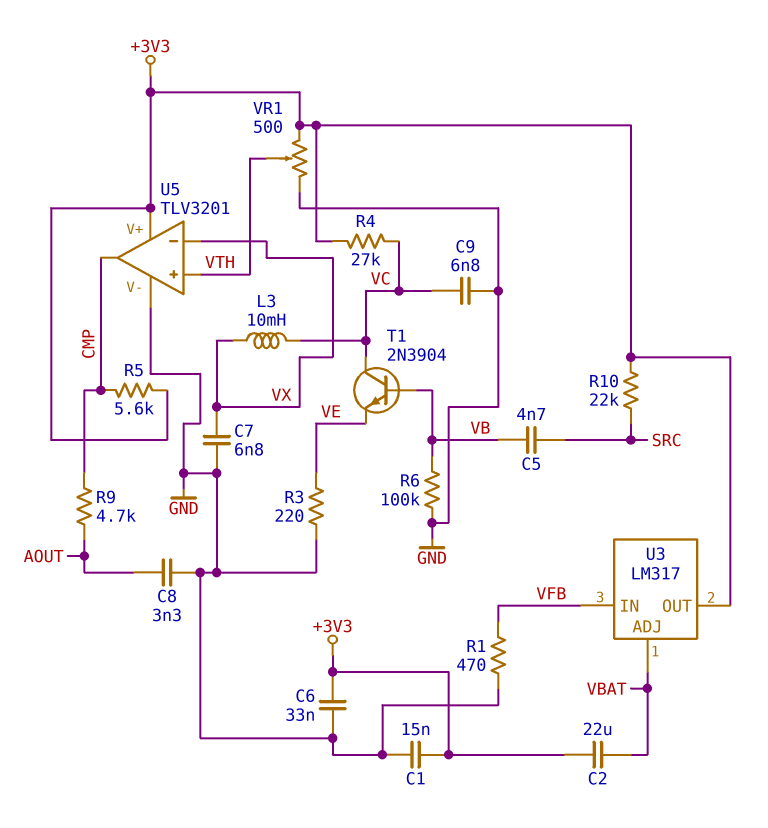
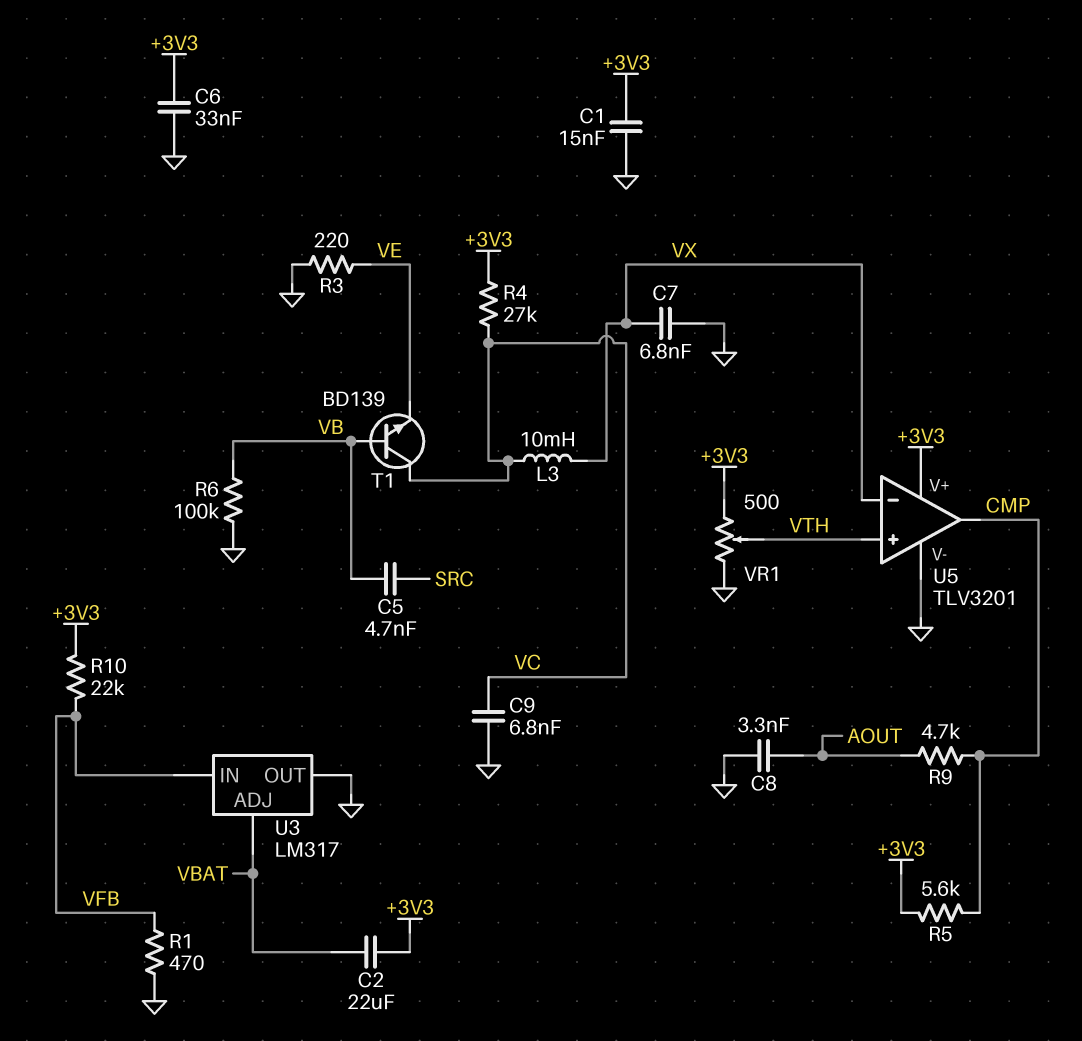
R10: 22k (+3V3, SRC) -> 22k (+3V3, VFB)
T1: NPN 2N3904 (B VB, C VC, E VE) -> NPN BD139 (B VB, C VC, E VE)
U3 pin OUT: +3V3 -> GND

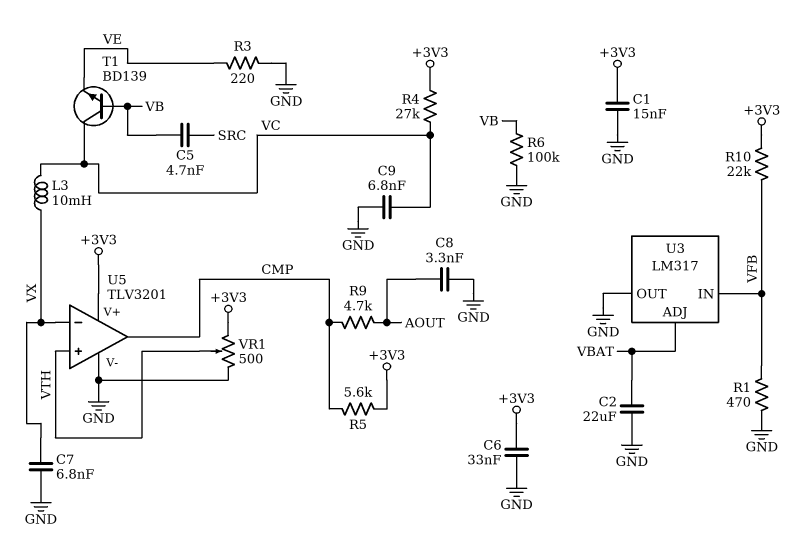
C2: 22uF (+3V3, VBAT) -> 22uF (GND, VBAT)

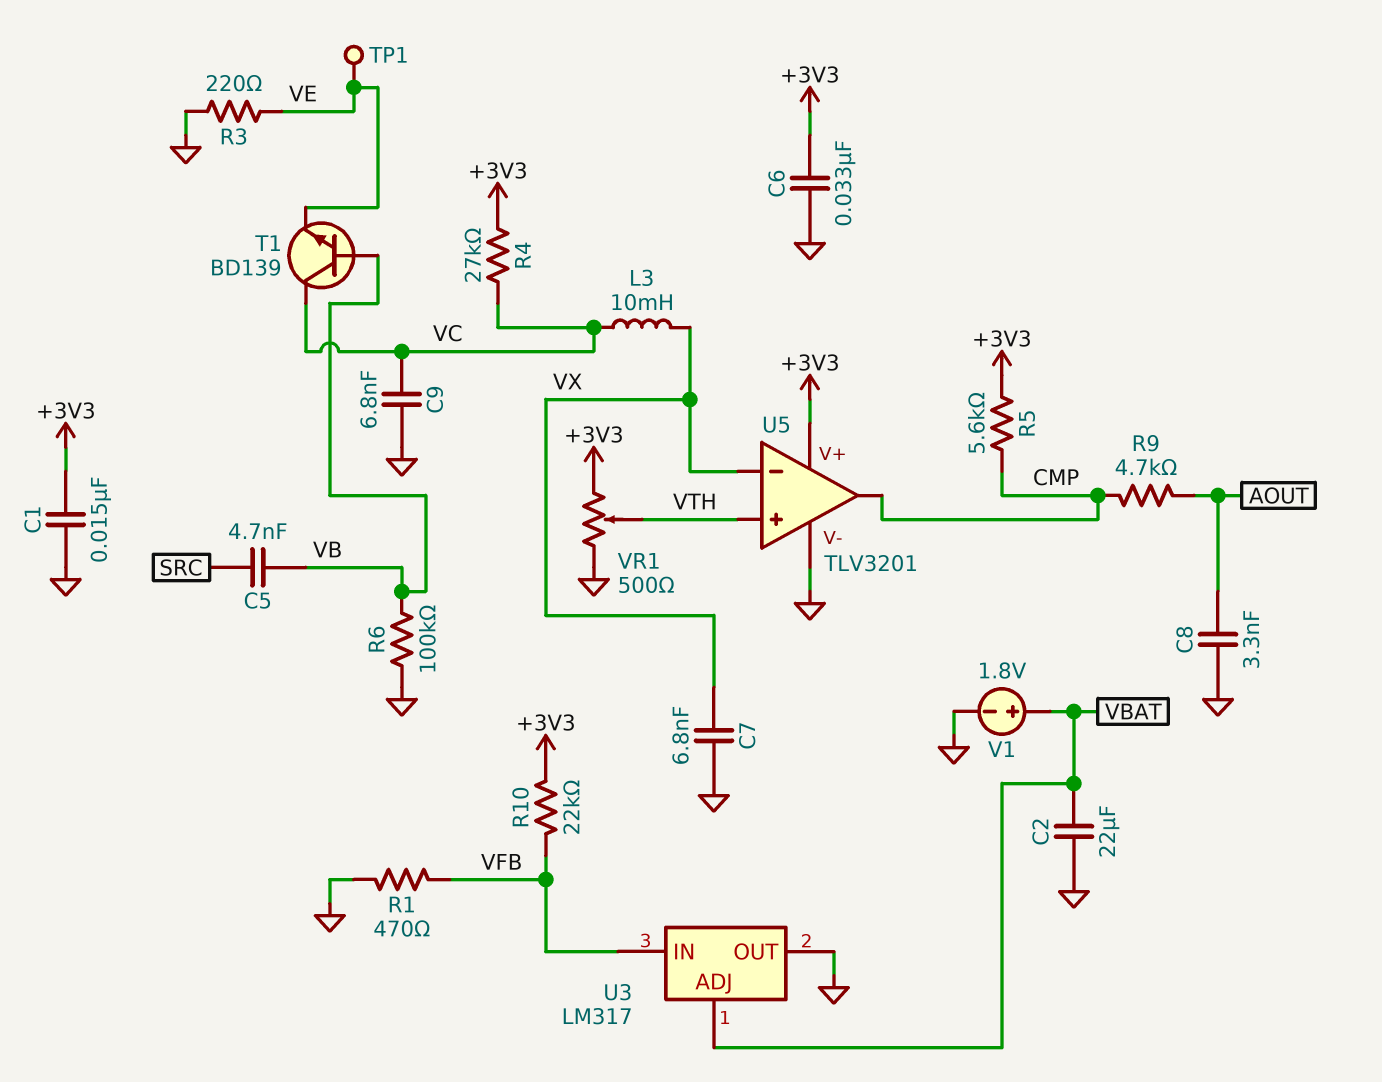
TP1: none -> test point (VE)
V1: none -> 1.8V (plus VBAT, minus GND)

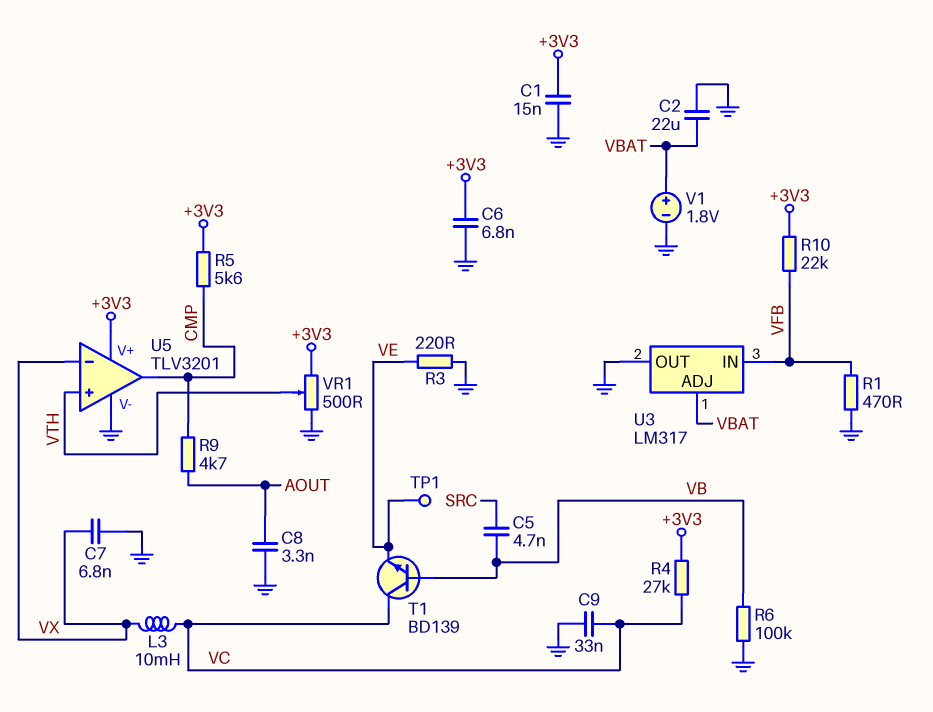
C6: 33nF (+3V3, GND) -> 6.8nF (+3V3, GND)
C9: 6.8nF (GND, VC) -> 33nF (GND, VC)

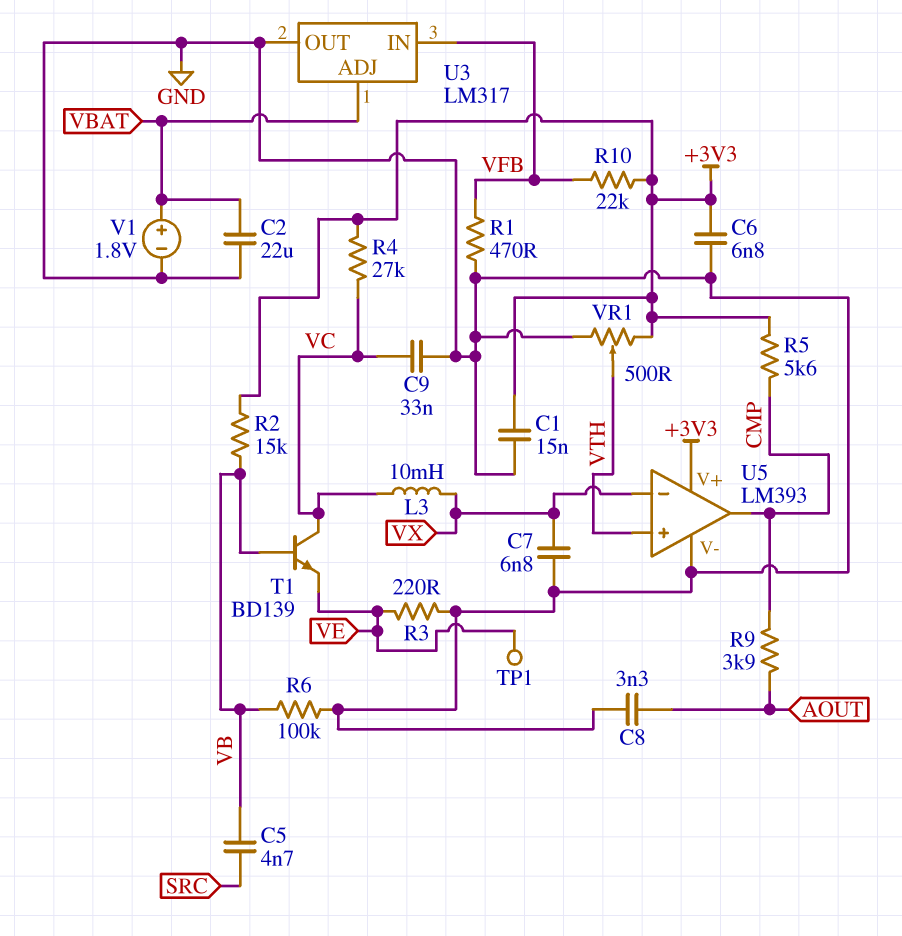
R2: none -> 15k (+3V3, VB)
R9: 4.7k (AOUT, CMP) -> 3.9k (AOUT, CMP)
U5: TLV3201 -> LM393

